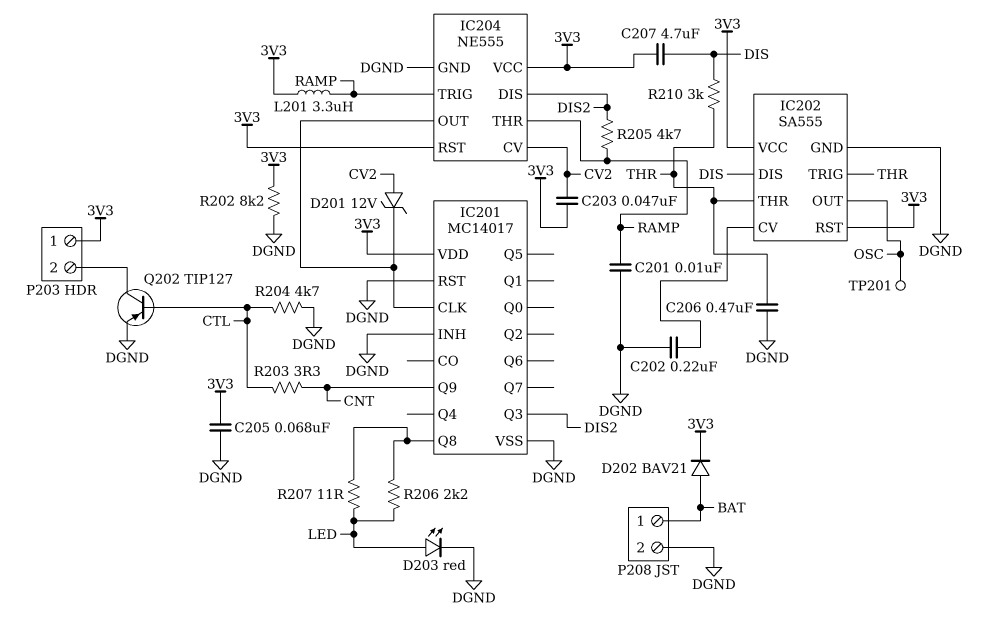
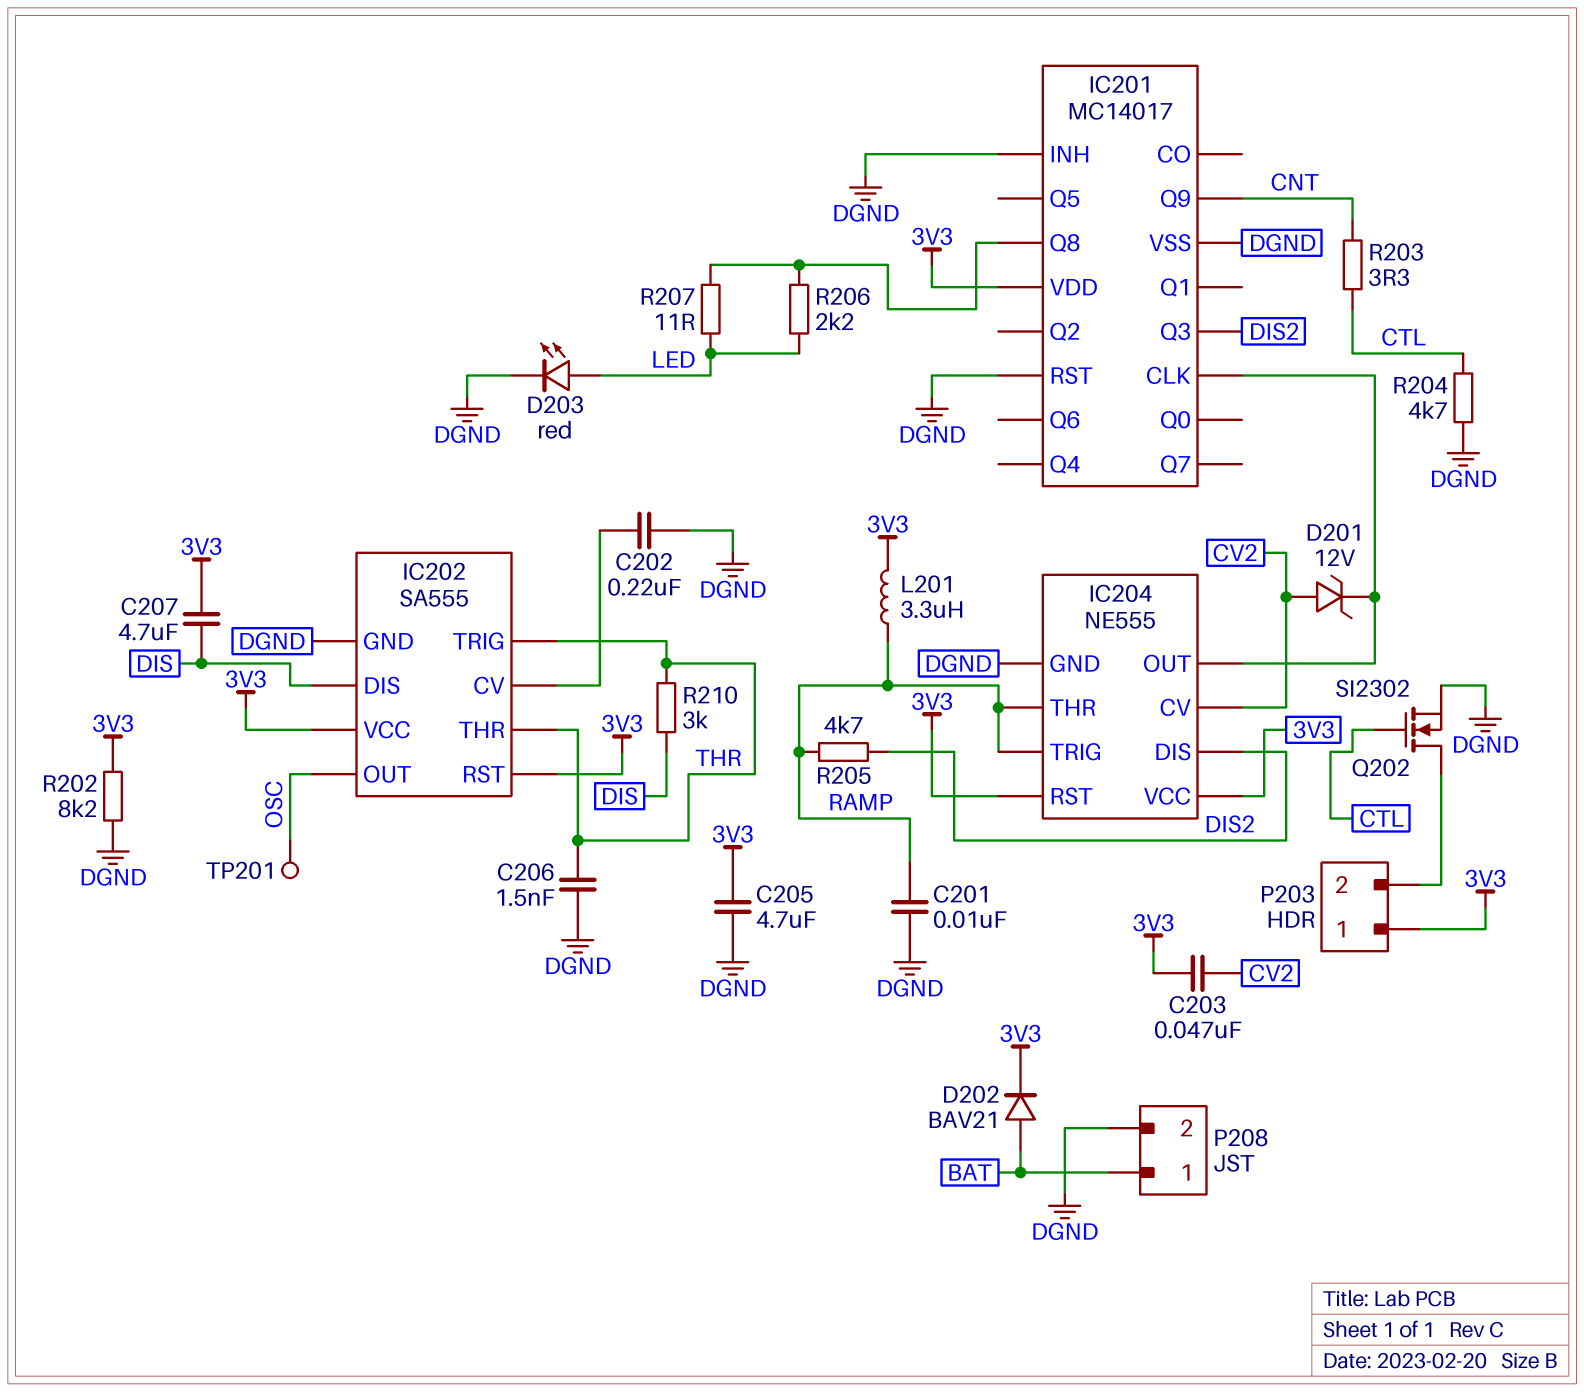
C205: 68nF (3V3, DGND) -> 4.7uF (3V3, DGND)
C206: 470nF (DGND, THR) -> 1.5nF (DGND, THR)
Q202: PNP TIP127 (B CTL, C P203/2, E DGND) -> NMOS SI2302 (G CTL, D P203/2, S DGND)

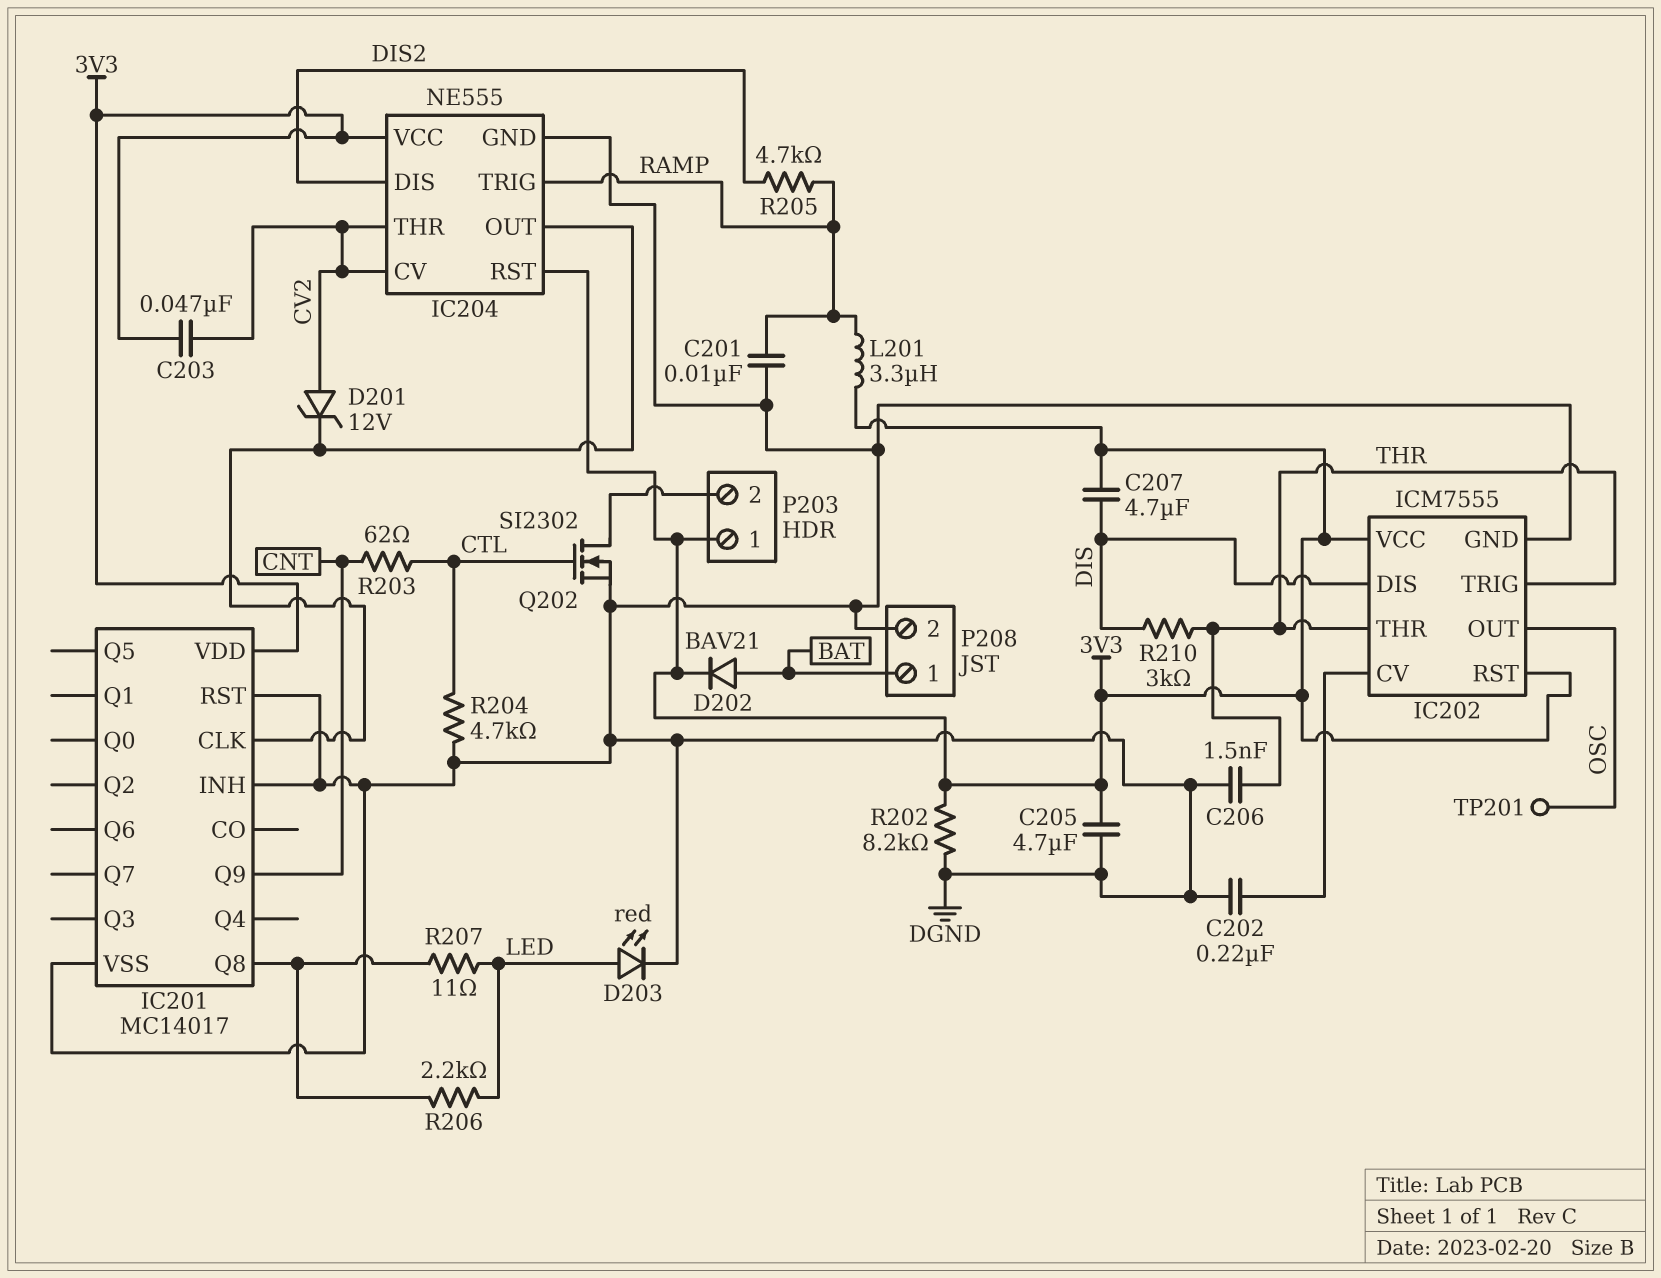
IC201 pin Q3: DIS2 -> none
IC202: SA555 -> ICM7555
IC204 pin THR: RAMP -> CV2
R203: 3.3 (CNT, CTL) -> 62 (CNT, CTL)

